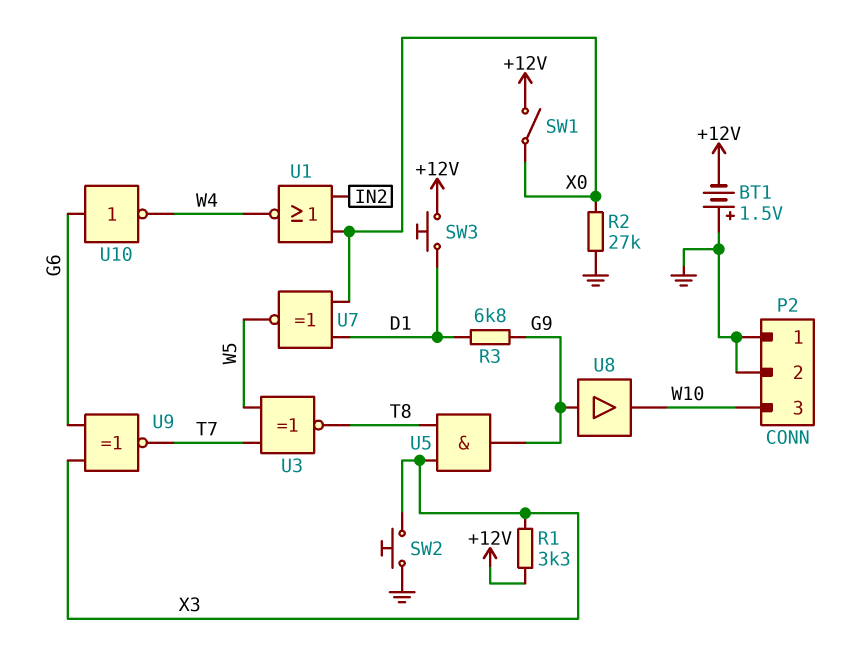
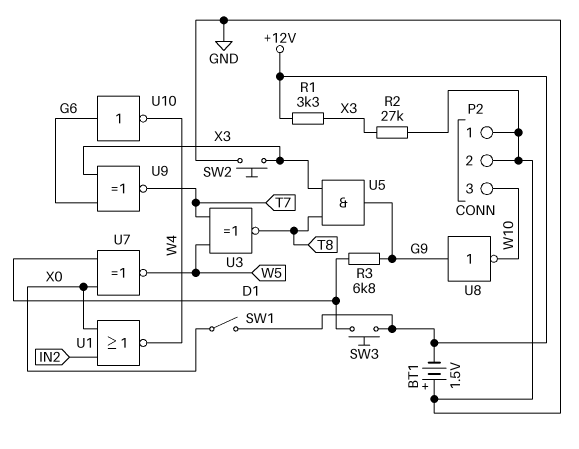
R2: 27k (GND, X0) -> 27k (GND, X3)
U8: buffer (in G9, out W10) -> NOT (in G9, out W10)

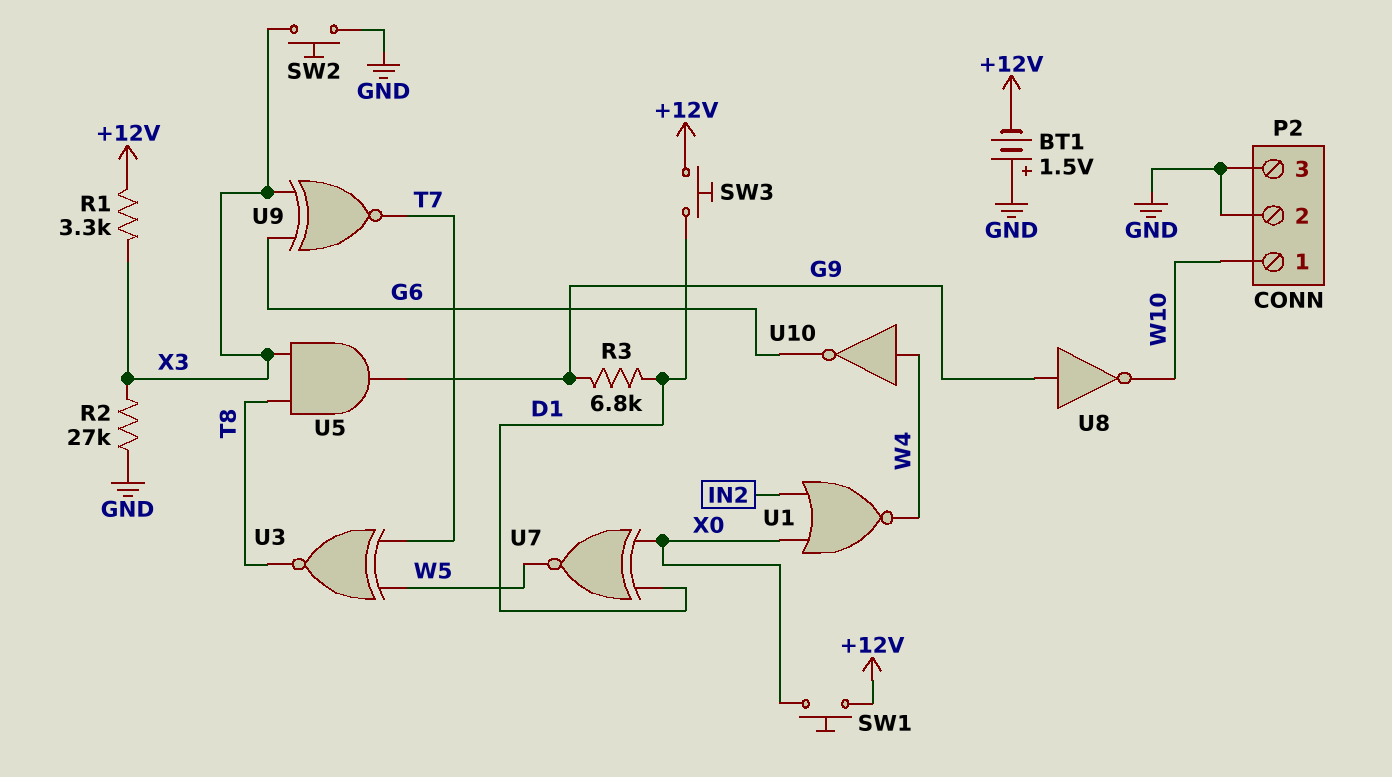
P2 pin 1: GND -> W10
P2 pin 3: W10 -> GND
SW1: switch (+12V, X0) -> button (+12V, X0)
U10: NOT (in G6, out W4) -> NOT (in W4, out G6)

